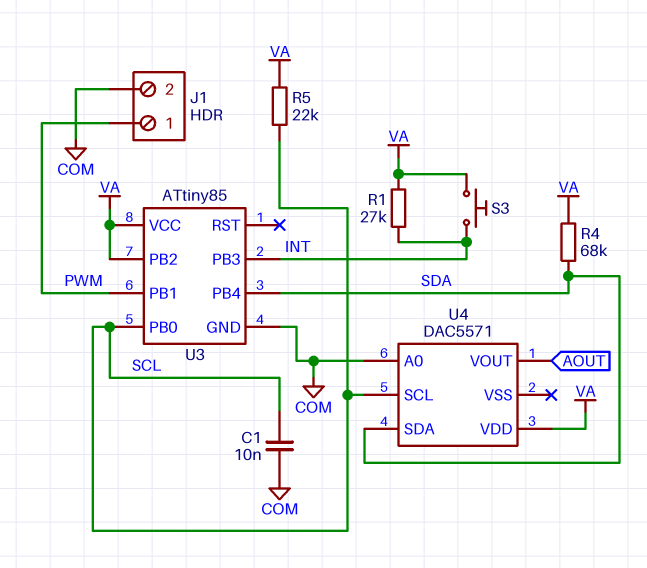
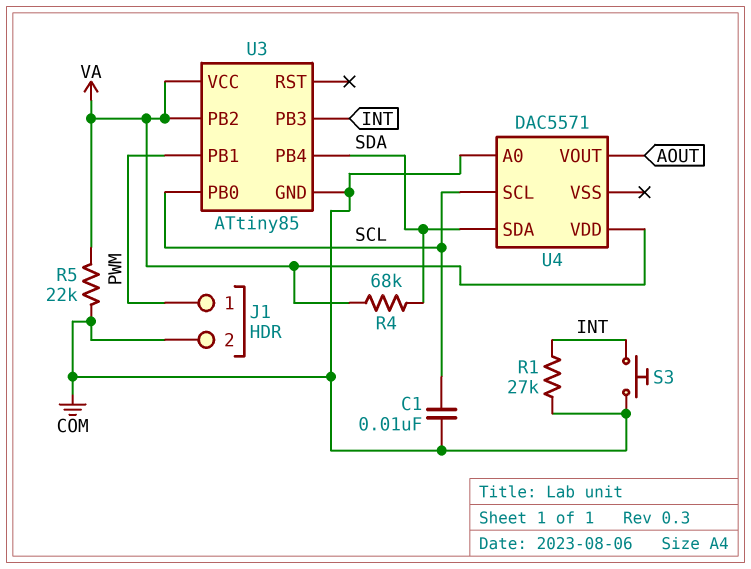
R1: 27k (INT, VA) -> 27k (COM, INT)
R5: 22k (SCL, VA) -> 22k (COM, VA)
S3: button (INT, VA) -> button (COM, INT)

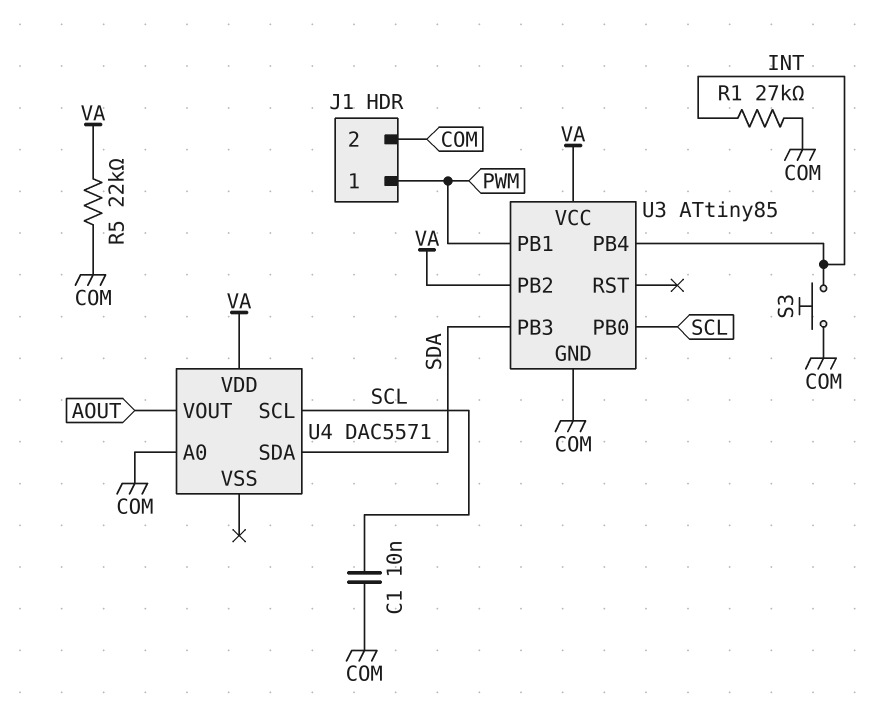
R4: 68k (SDA, VA) -> none
U3 pin PB3: INT -> SDA
U3 pin PB4: SDA -> INT

